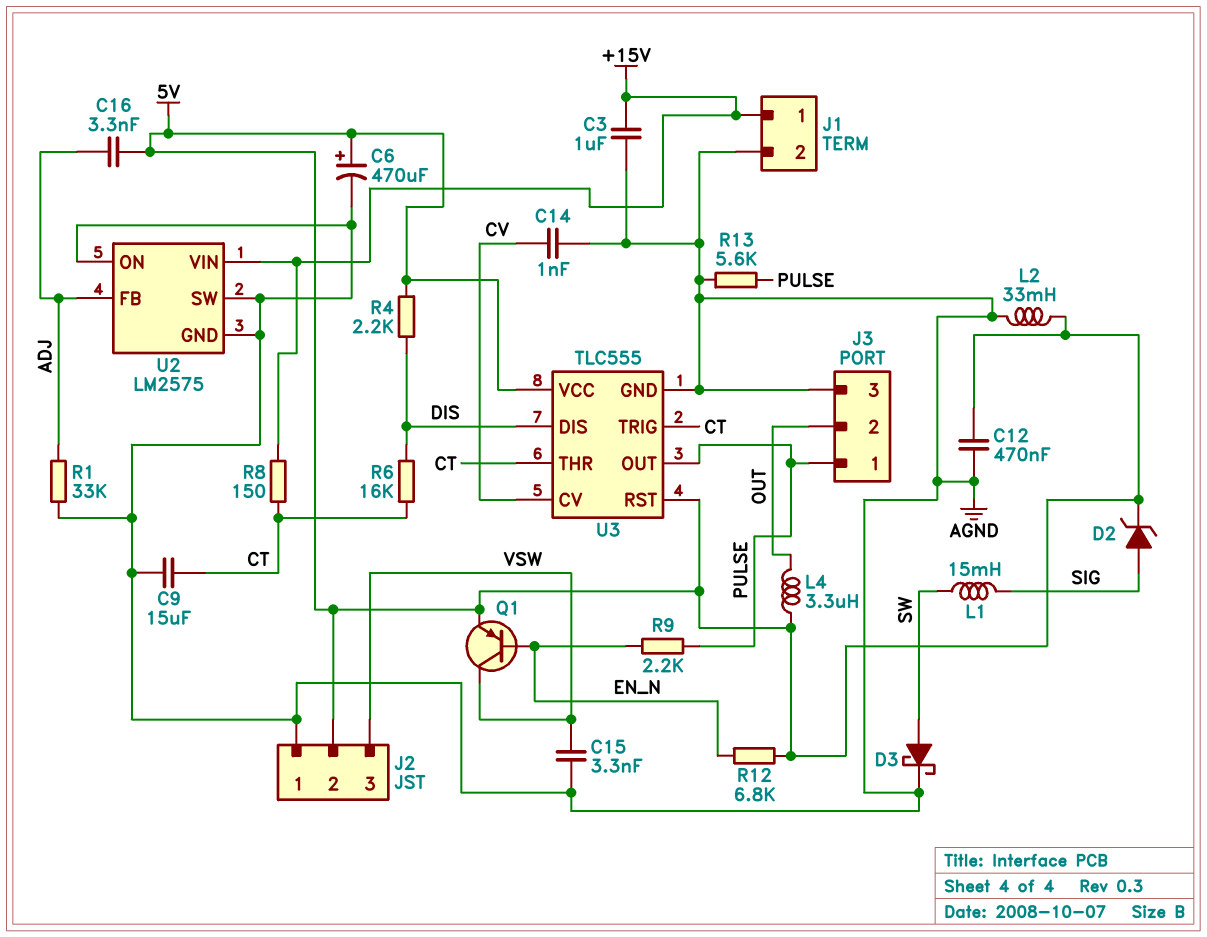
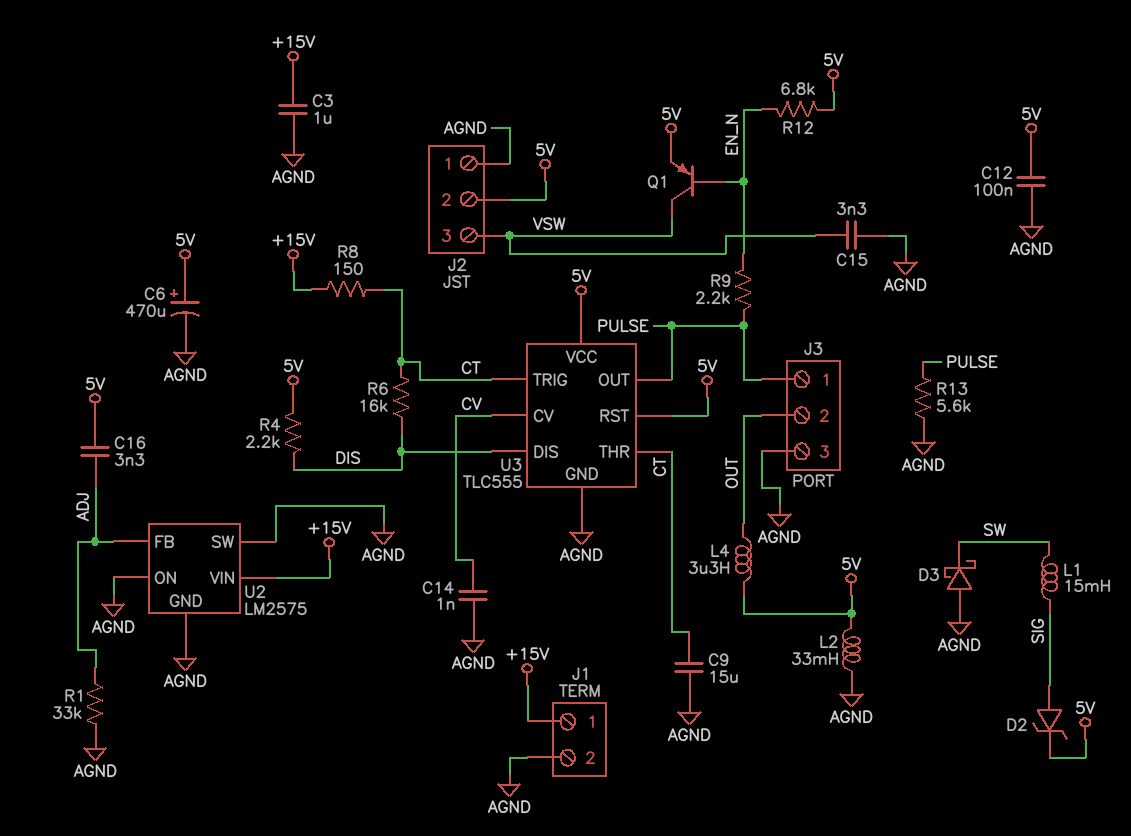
C12: 470nF (5V, AGND) -> 100nF (5V, AGND)
D3: schottky (A SW, K AGND) -> schottky (A AGND, K SW)

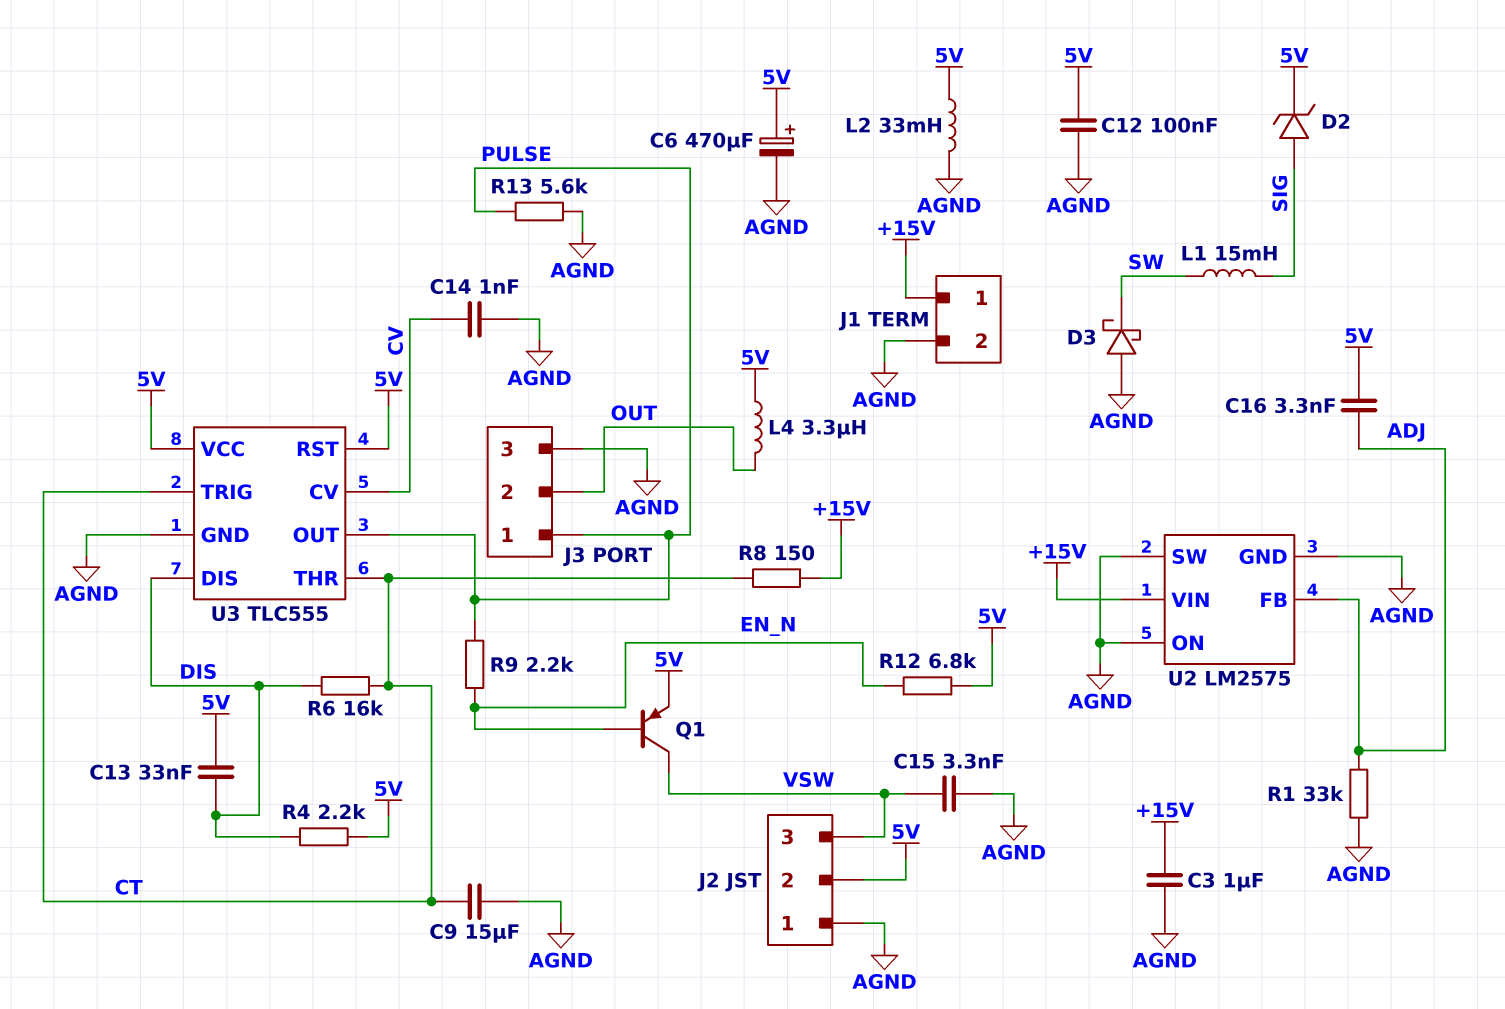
C13: none -> 33nF (5V, DIS)

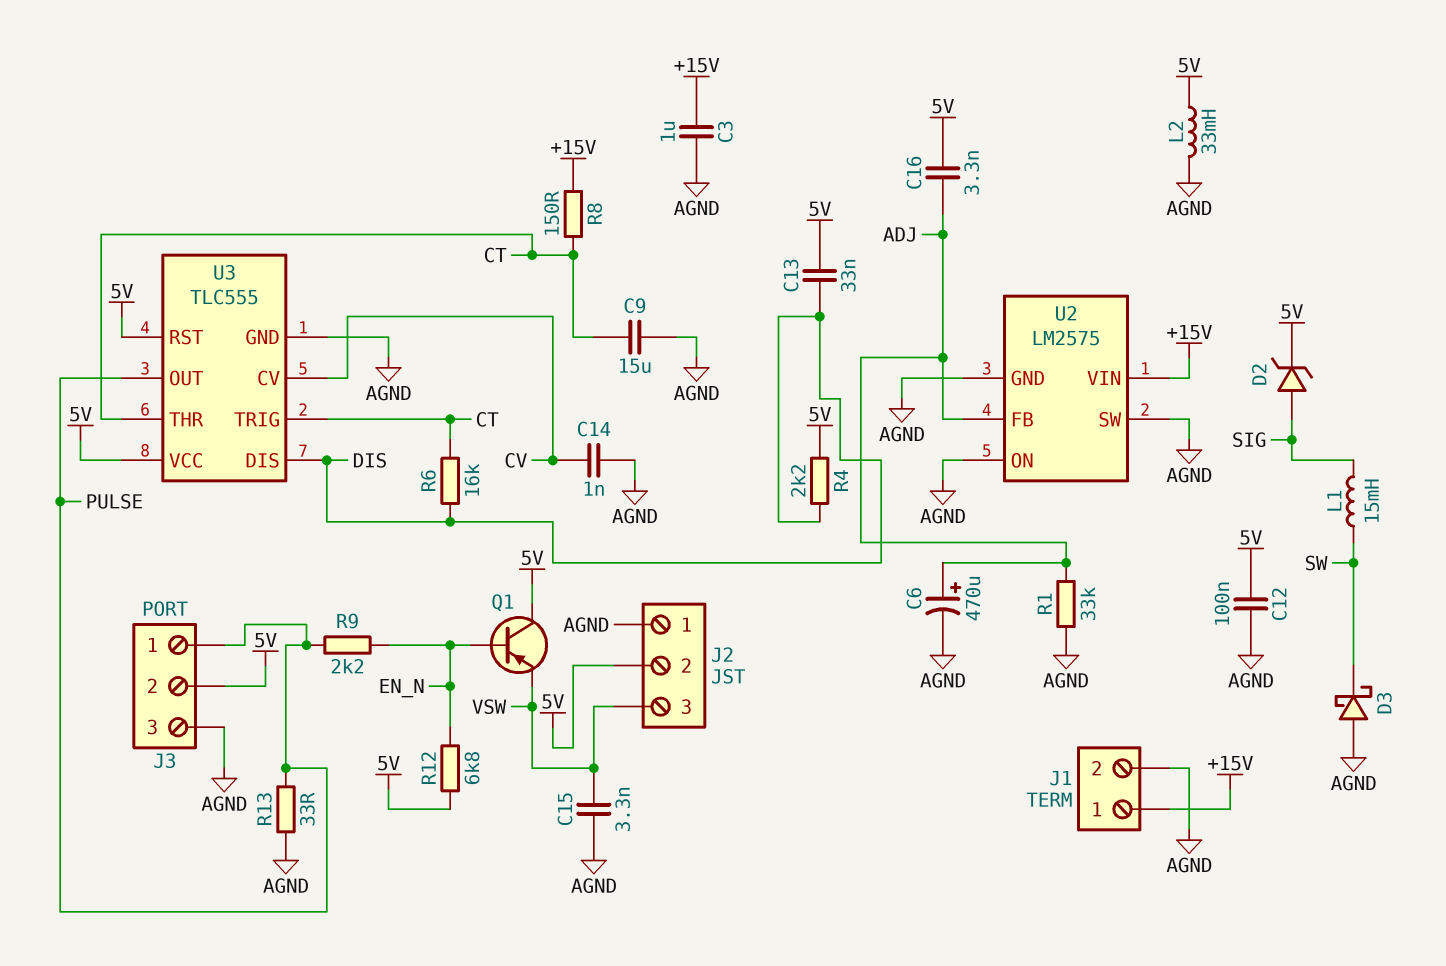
C6: 470uF (plus 5V, minus AGND) -> 470uF (plus ADJ, minus AGND)
J3 pin 2: OUT -> 5V
L4: 3.3uH (5V, OUT) -> none
Q1: PNP (B EN_N, C VSW, E 5V) -> PNP (B EN_N, C 5V, E VSW)
R13: 5.6k (AGND, PULSE) -> 33 (AGND, PULSE)

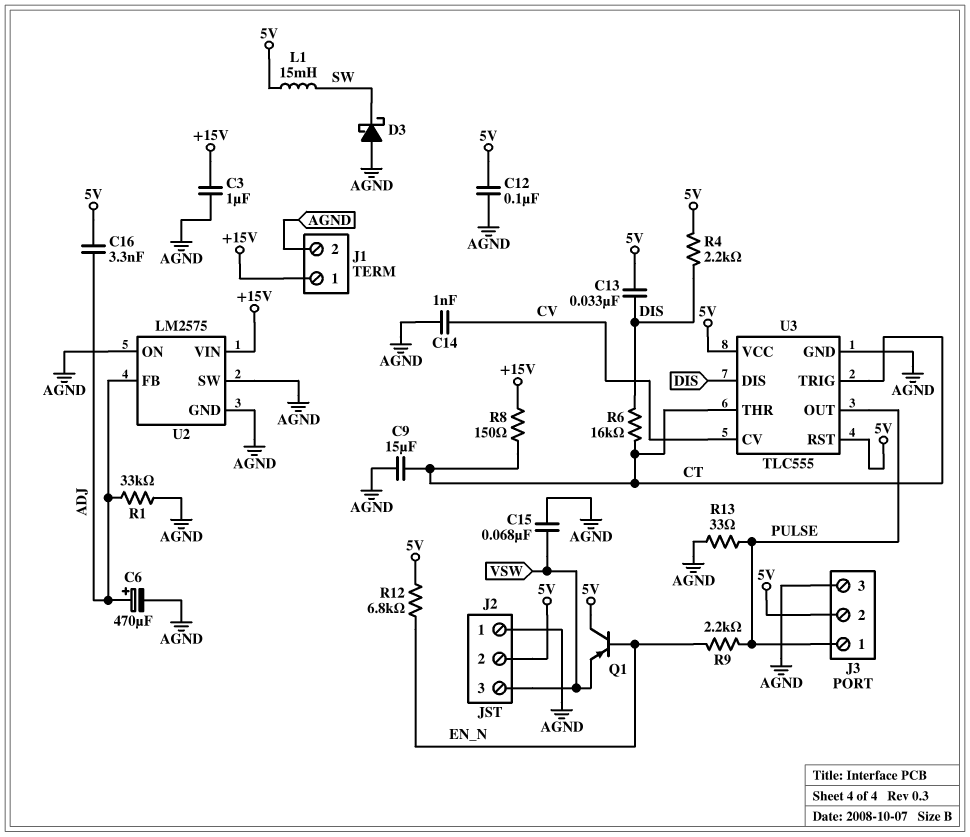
C15: 3.3nF (AGND, VSW) -> 68nF (AGND, VSW)
D2: zener (A SIG, K 5V) -> none
L1: 15mH (SIG, SW) -> 15mH (5V, SW)
L2: 33mH (5V, AGND) -> none

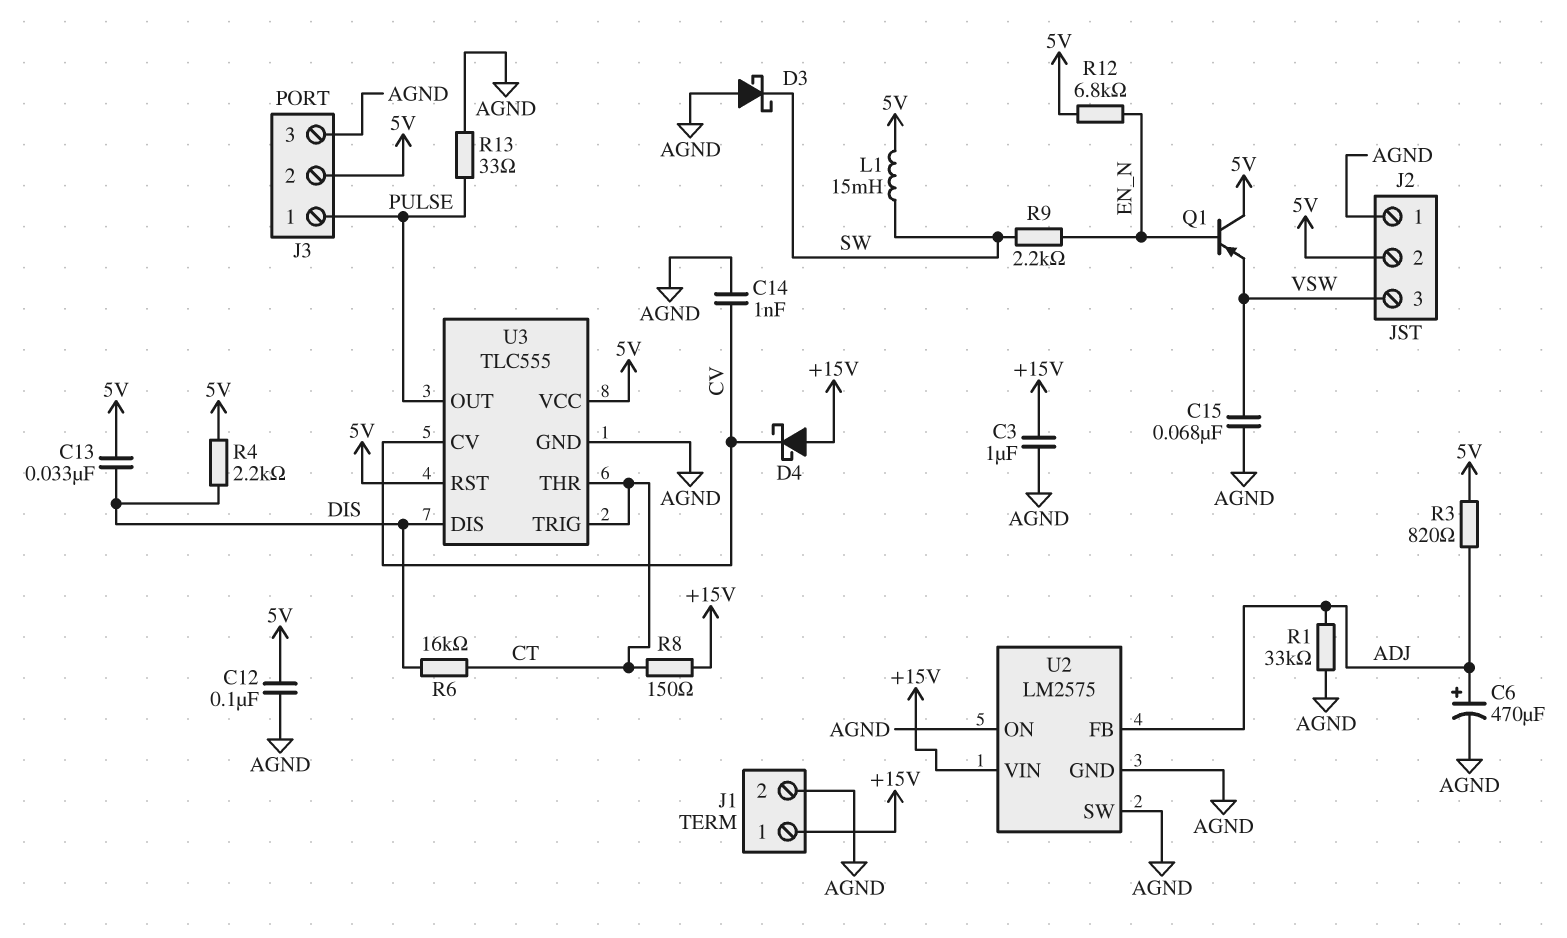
C9: 15uF (AGND, CT) -> none
C16: 3.3nF (5V, ADJ) -> none
D4: none -> schottky (A +15V, K CV)
R3: none -> 820 (5V, ADJ)
R9: 2.2k (EN_N, PULSE) -> 2.2k (EN_N, SW)

